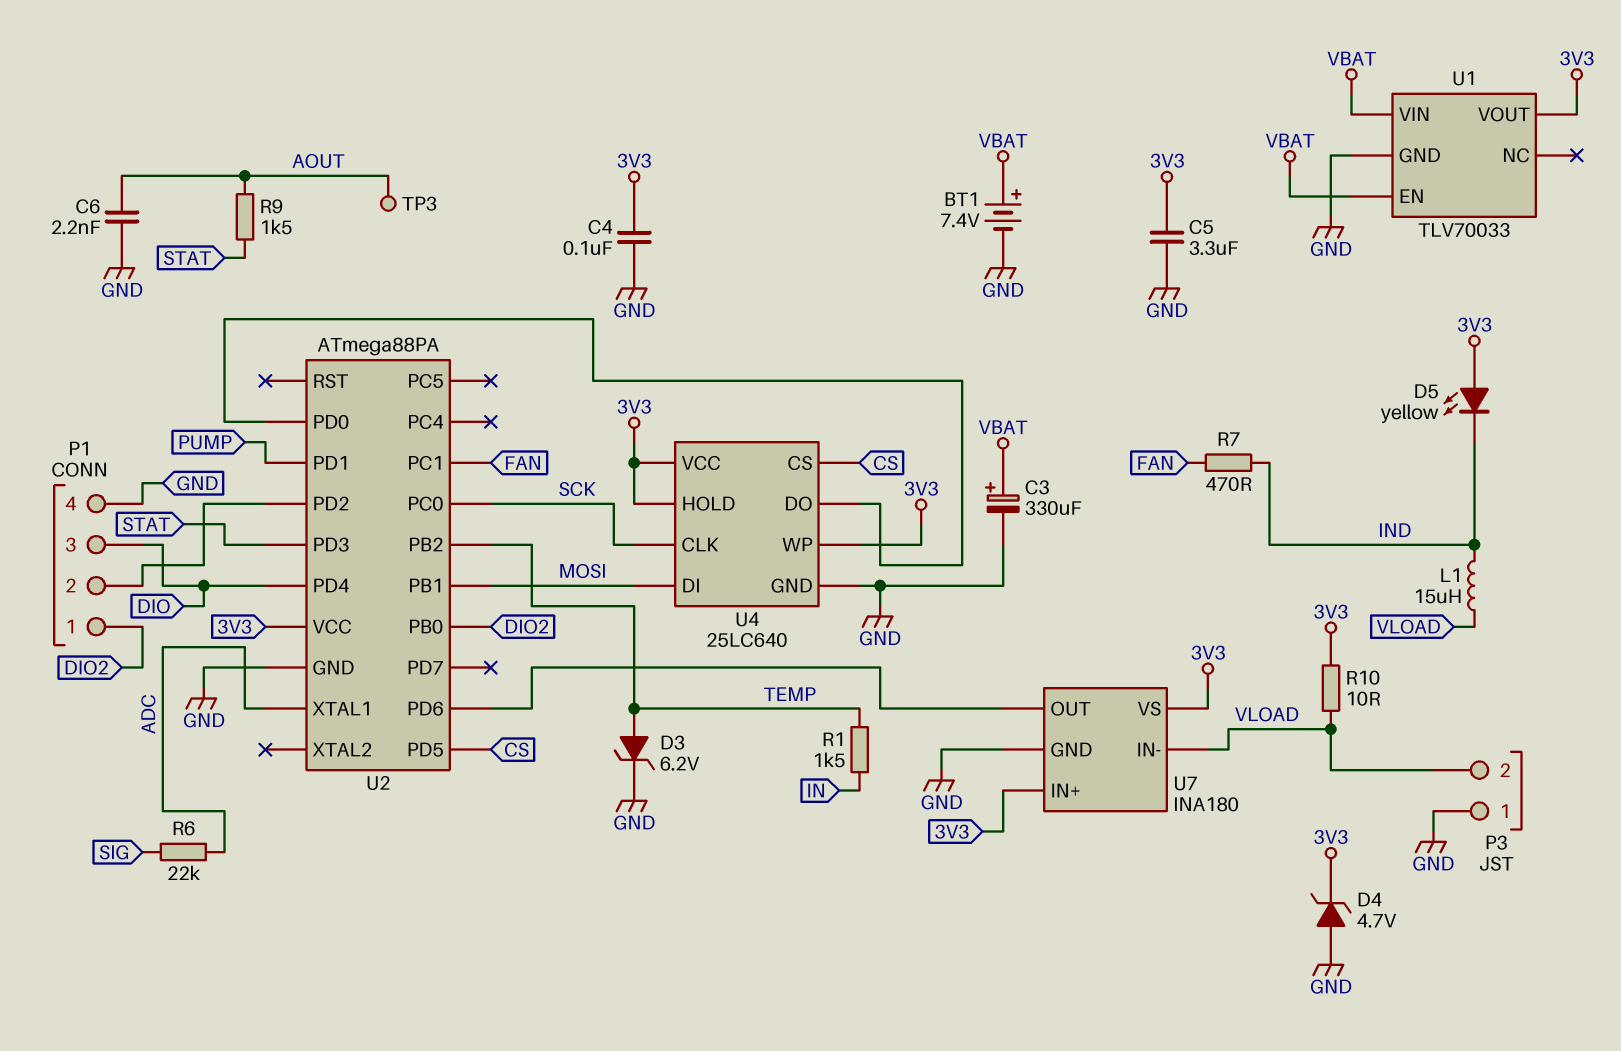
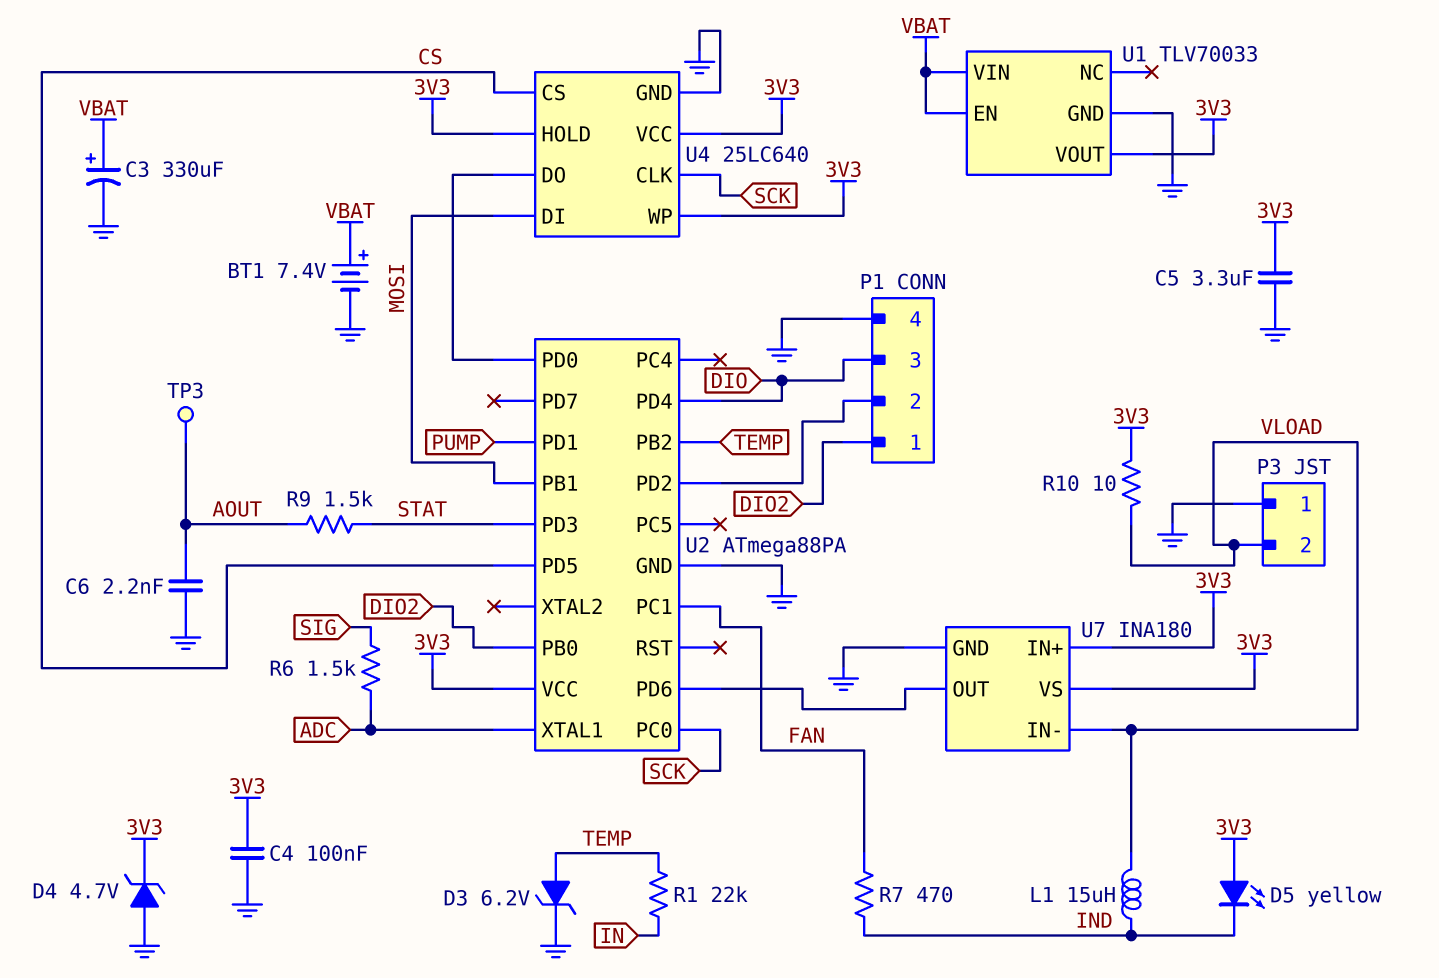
R1: 1.5k (IN, TEMP) -> 22k (IN, TEMP)
R6: 22k (ADC, SIG) -> 1.5k (ADC, SIG)

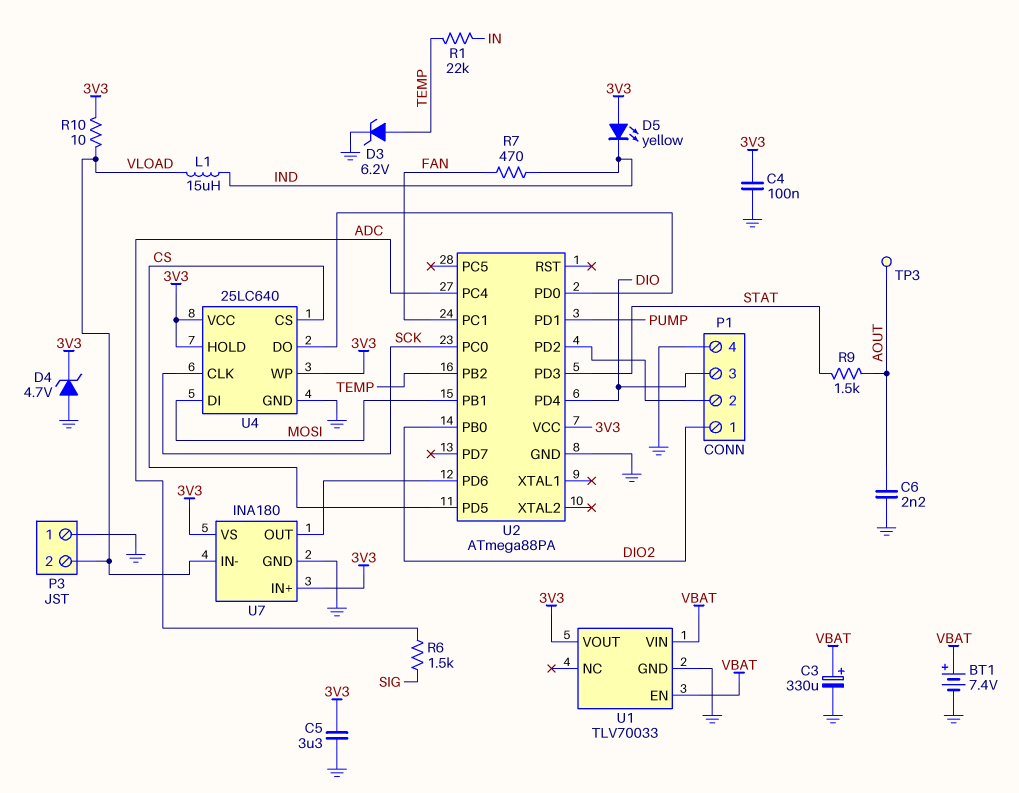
U2 pin PC4: none -> ADC
U2 pin XTAL1: ADC -> none

